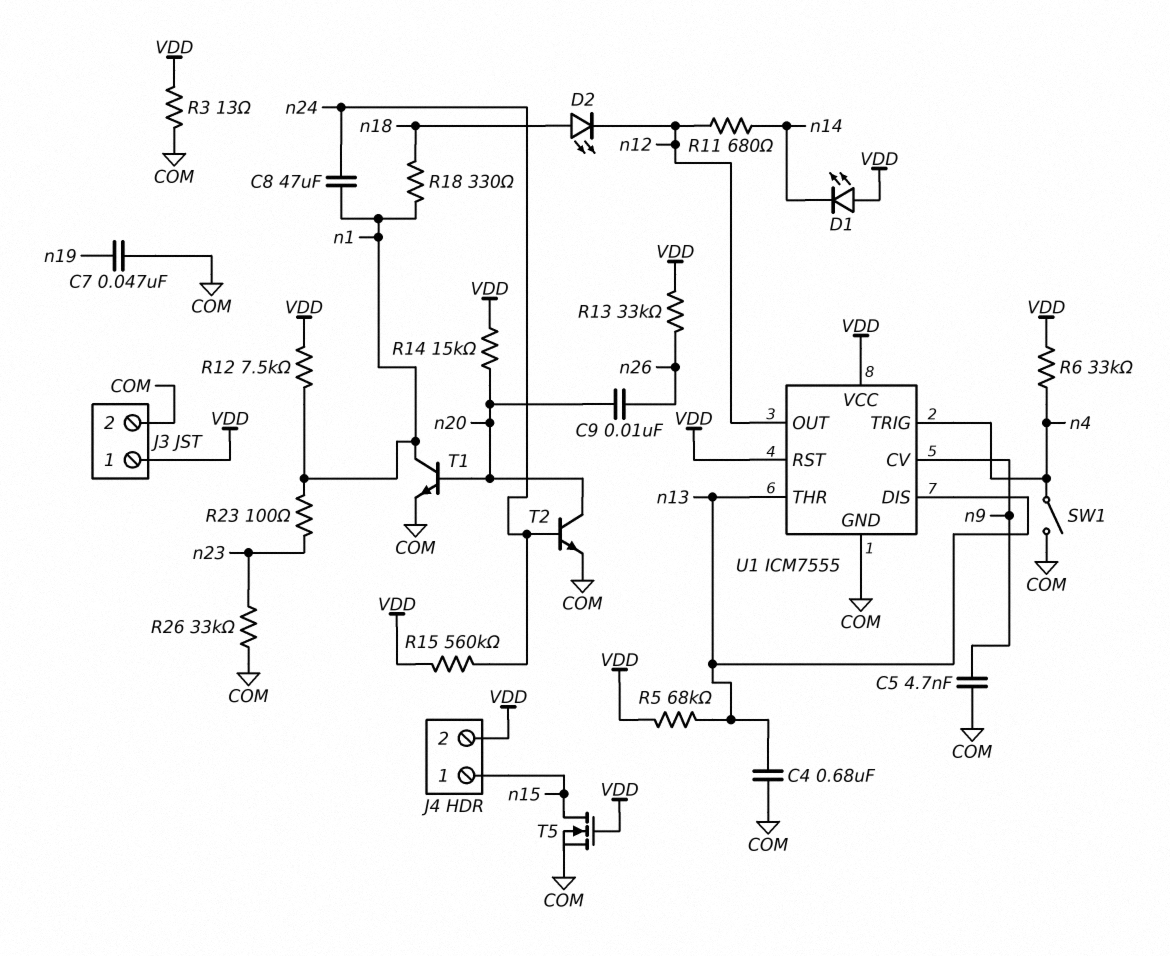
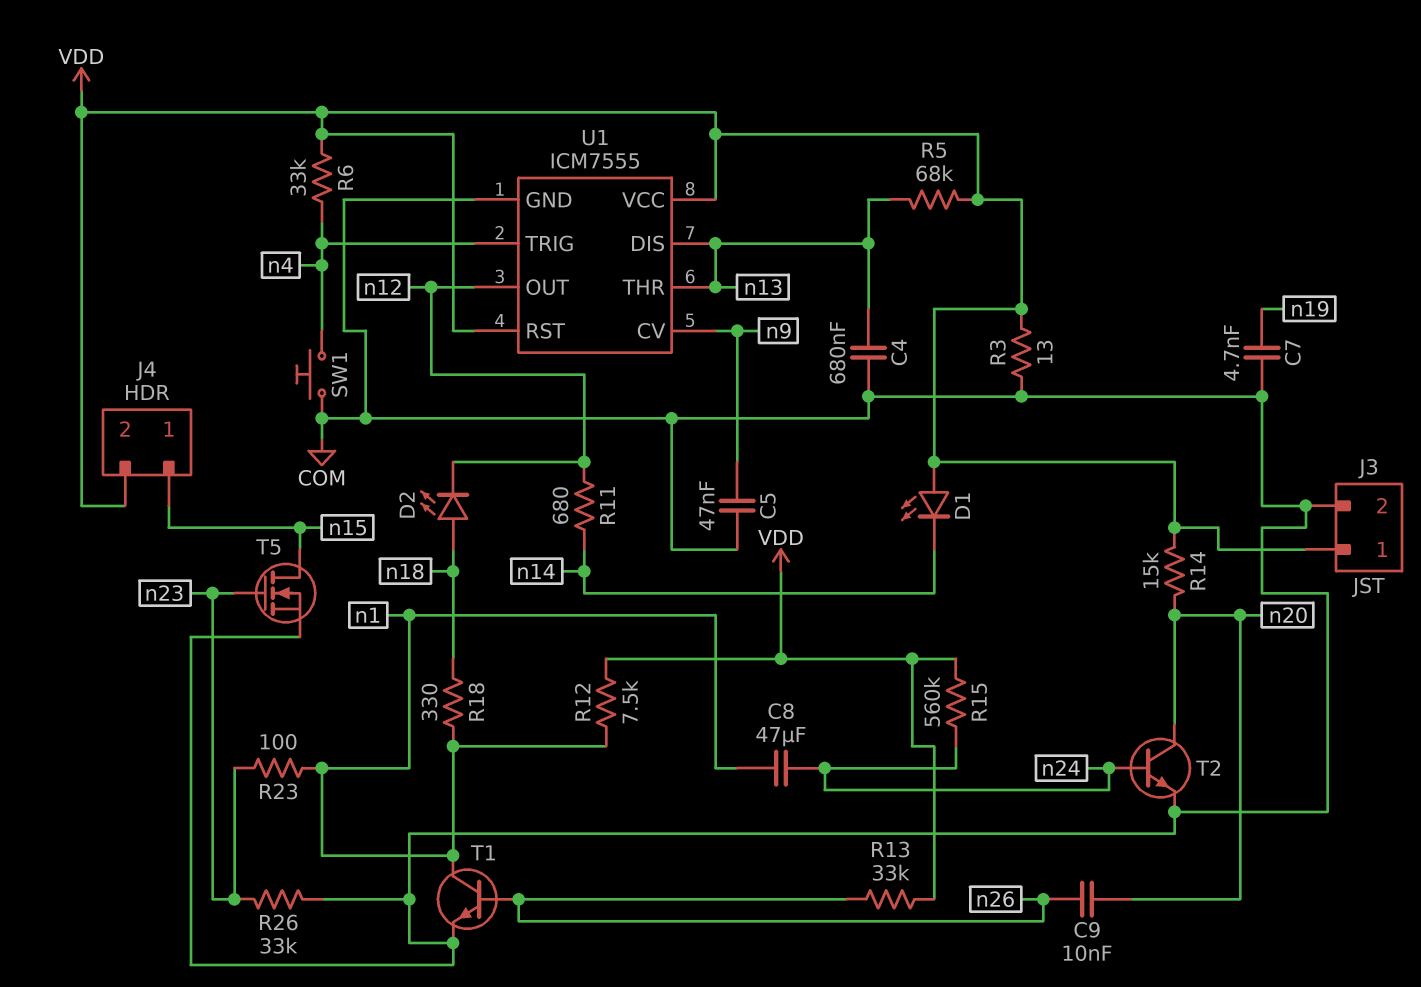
C5: 4.7nF (COM, n9) -> 47nF (COM, n9)
C7: 47nF (COM, n19) -> 4.7nF (COM, n19)
SW1: switch (COM, n4) -> button (COM, n4)
T1: NPN (B n20, C n1, E COM) -> NPN (B n26, C n1, E COM)
T5: NMOS (G VDD, D n15, S COM) -> NMOS (G n23, D n15, S COM)

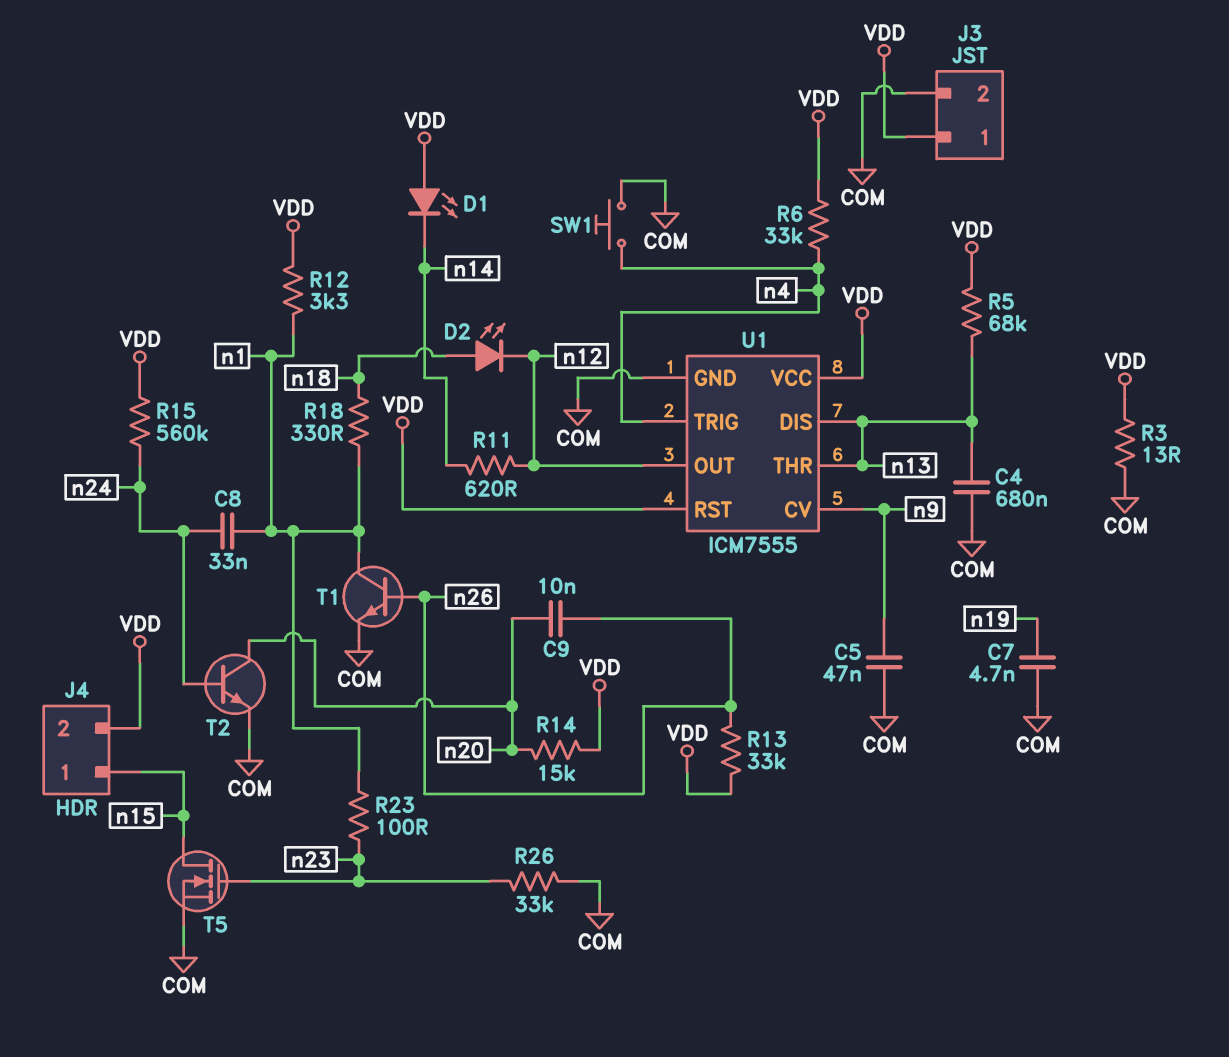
C8: 47uF (n1, n24) -> 33nF (n1, n24)
R11: 680 (n12, n14) -> 620 (n12, n14)
R12: 7.5k (VDD, n1) -> 3.3k (VDD, n1)

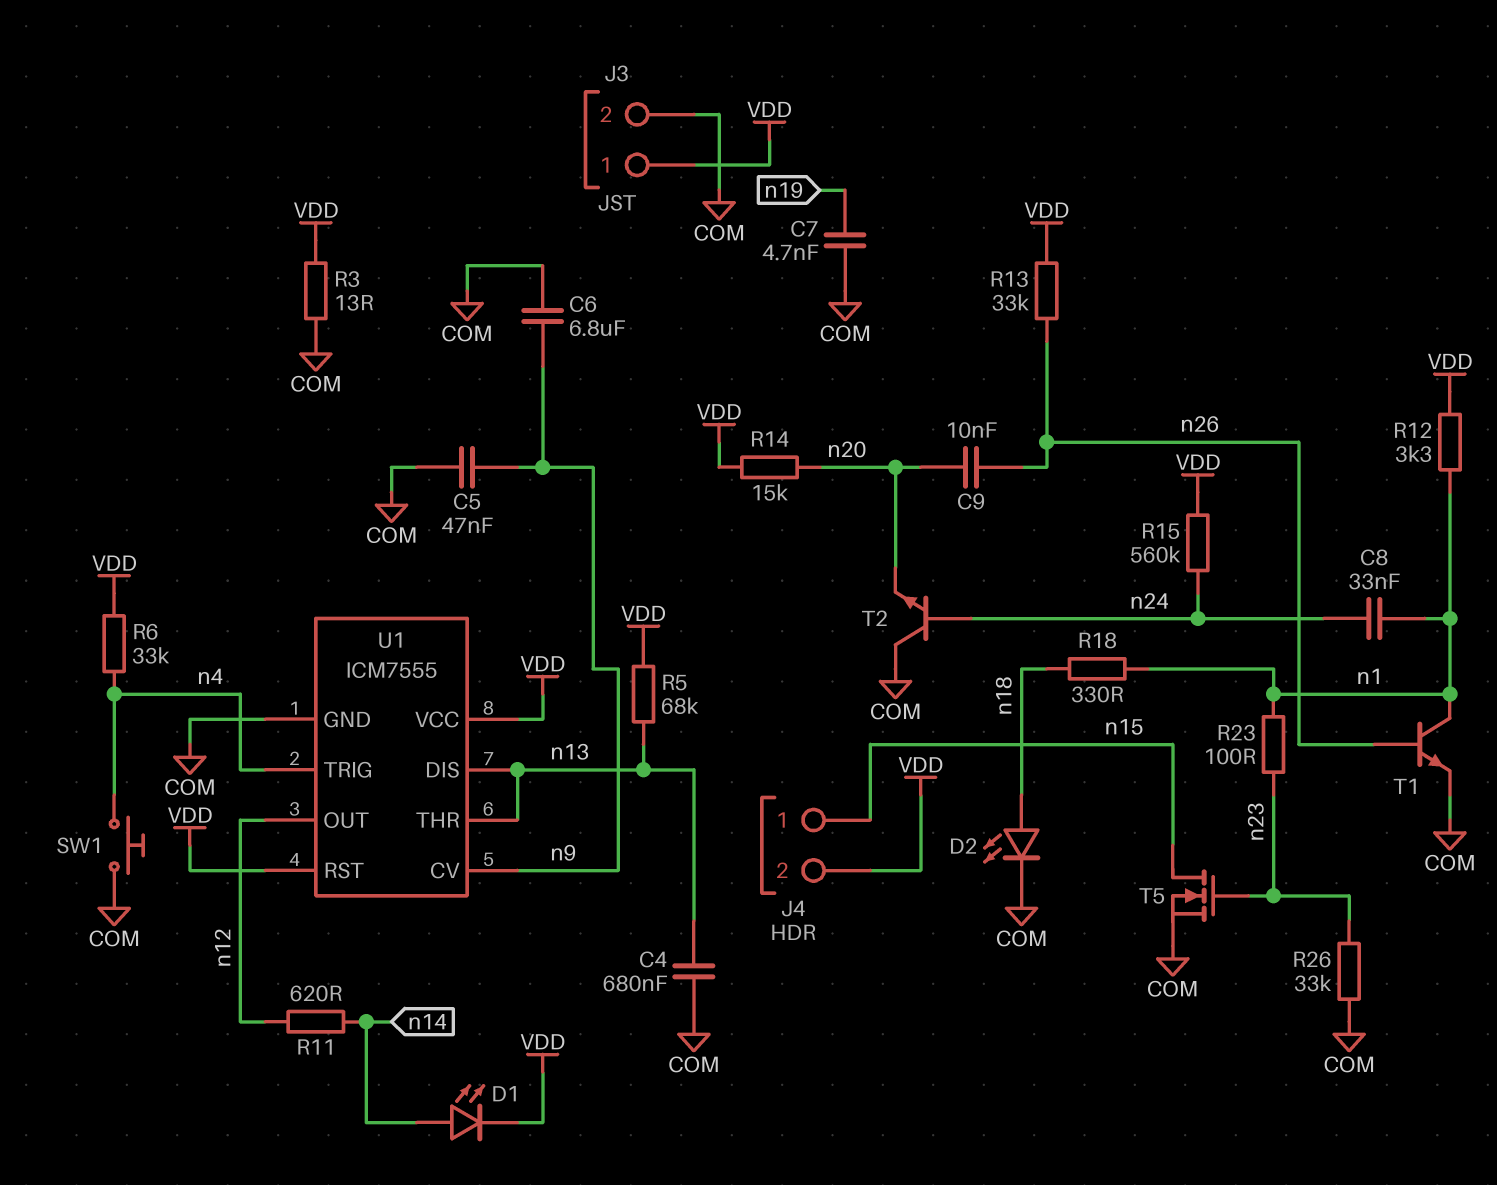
C6: none -> 6.8uF (COM, n9)
D1: LED (A VDD, K n14) -> LED (A n14, K VDD)
D2: LED (A n18, K n12) -> LED (A n18, K COM)
T2: NPN (B n24, C n20, E COM) -> NPN (B n24, C COM, E n20)

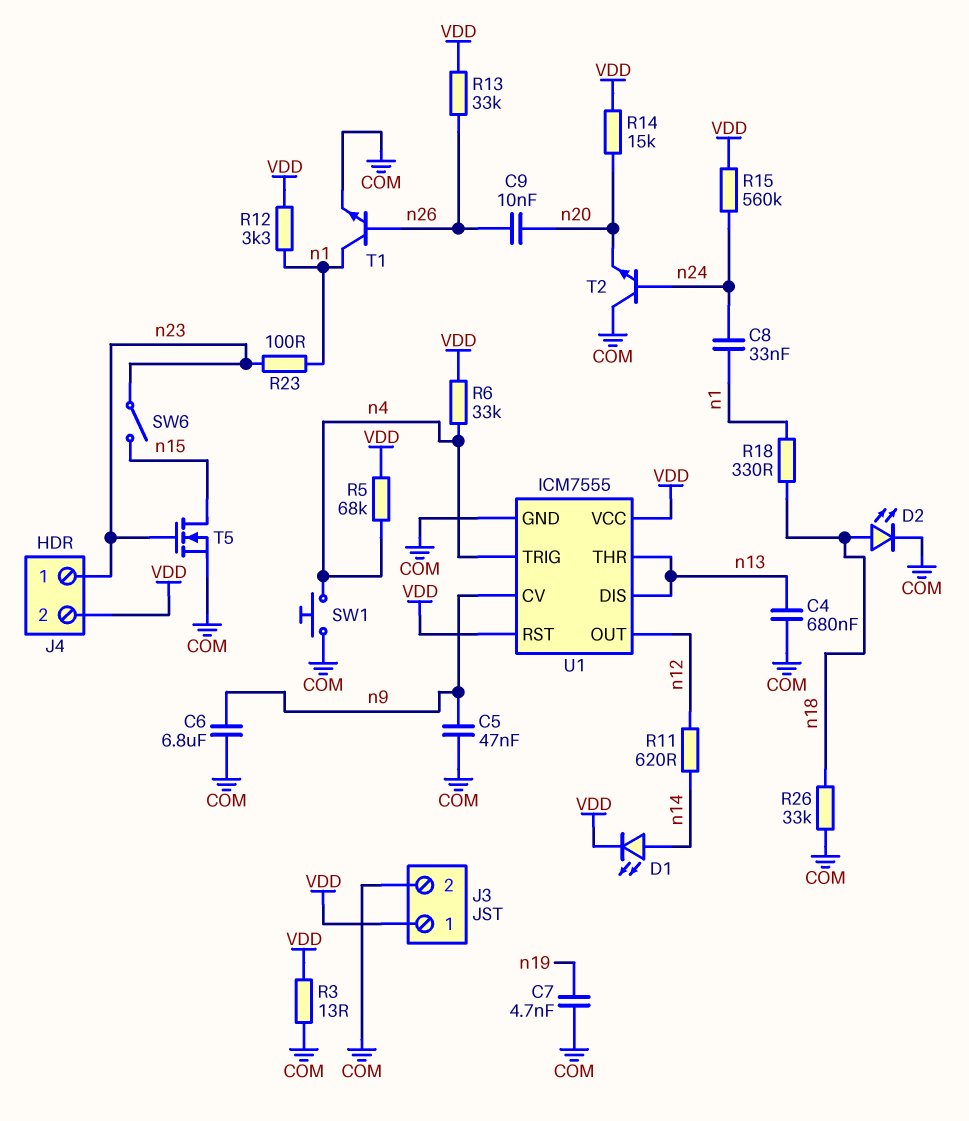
J4 pin 1: n15 -> n23
R5: 68k (VDD, n13) -> 68k (VDD, n4)
R26: 33k (COM, n23) -> 33k (COM, n18)
SW6: none -> switch (n15, n23)

